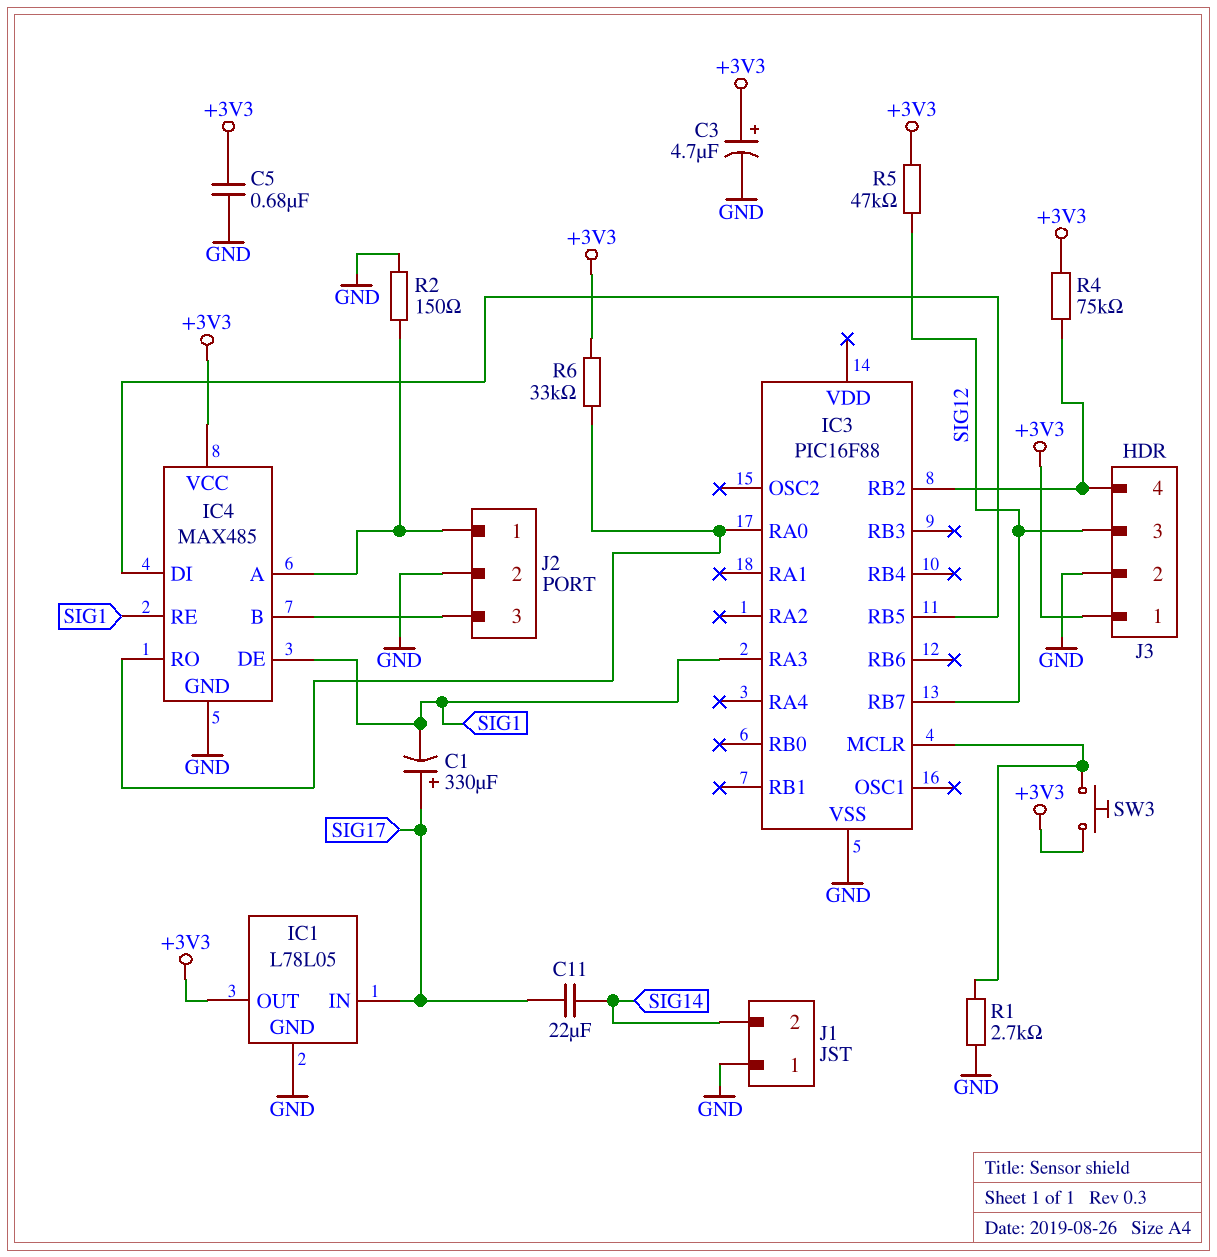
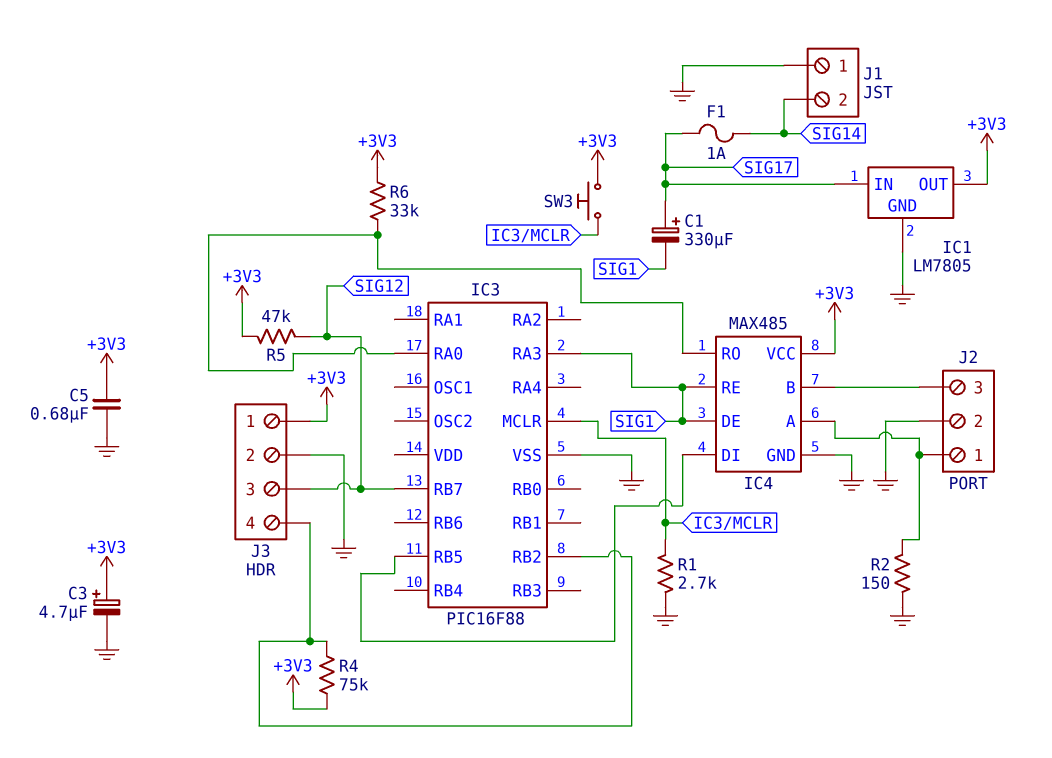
C11: 22uF (SIG14, SIG17) -> none
F1: none -> 1A (SIG14, SIG17)
IC1: L78L05 -> LM7805

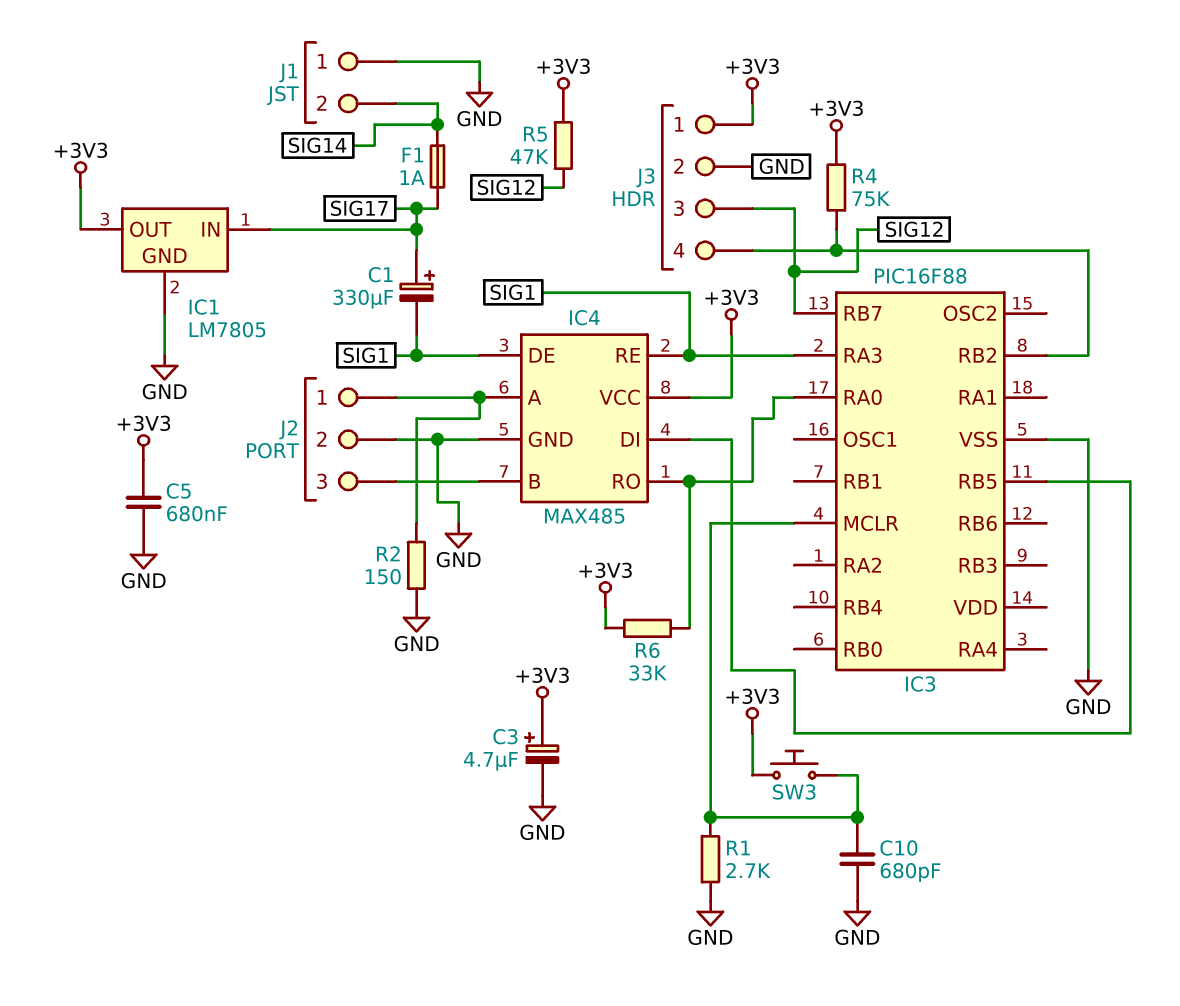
C10: none -> 680pF (GND, IC3/MCLR)

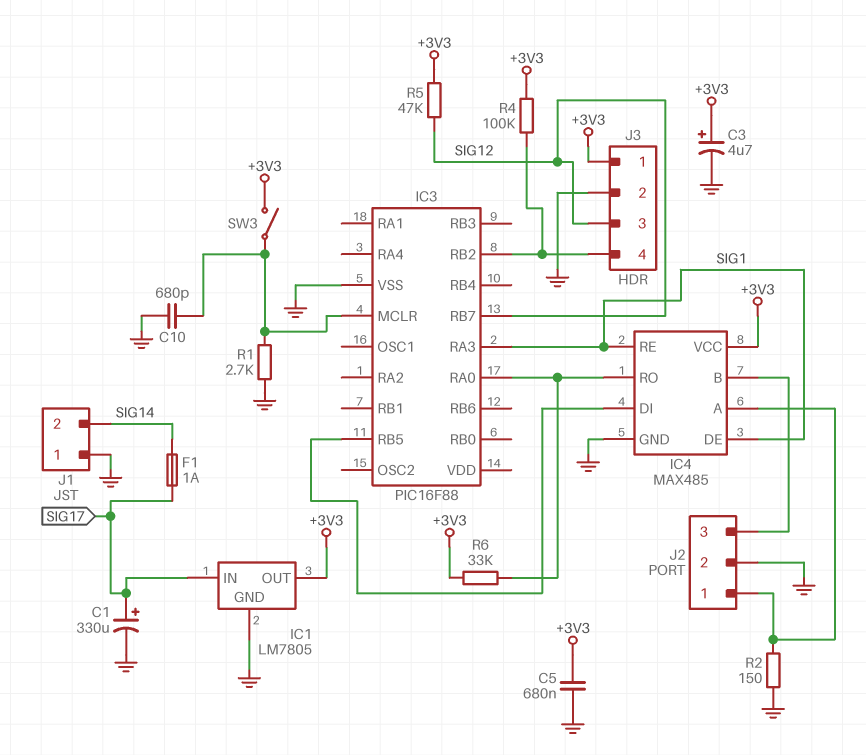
C1: 330uF (plus SIG17, minus SIG1) -> 330uF (plus SIG17, minus GND)
R4: 75k (+3V3, IC3/RB2) -> 100k (+3V3, IC3/RB2)
SW3: button (+3V3, IC3/MCLR) -> switch (+3V3, IC3/MCLR)

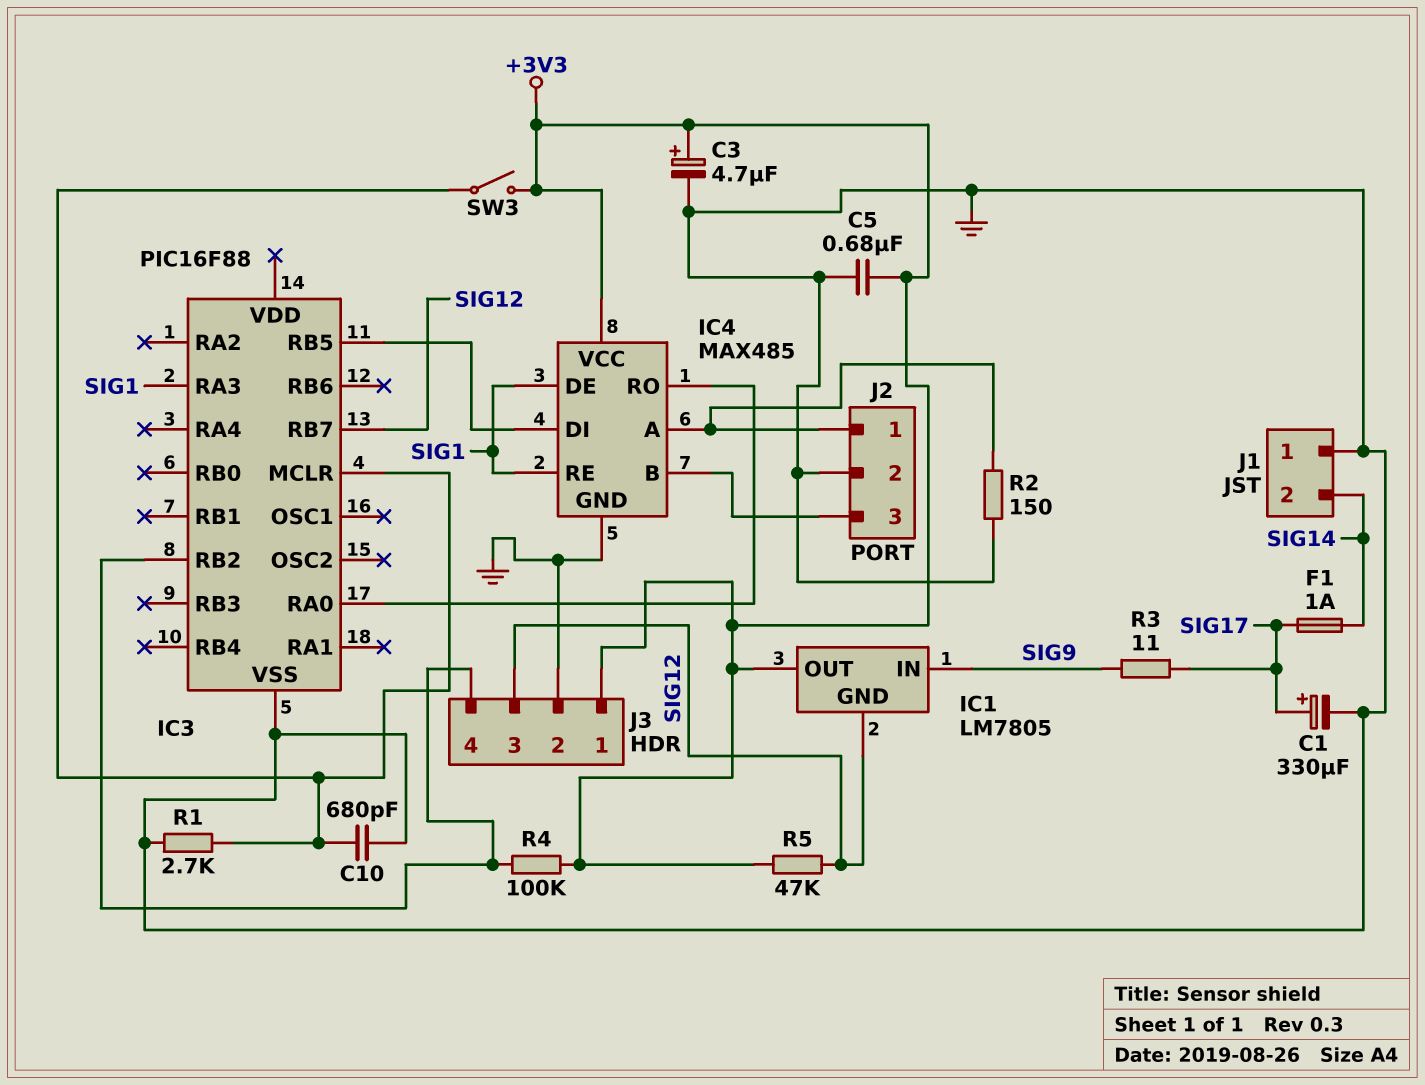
IC1 pin GND: GND -> SIG12
IC1 pin IN: SIG17 -> SIG9
R3: none -> 11 (SIG9, SIG17)
R6: 33k (+3V3, IC3/RA0) -> none

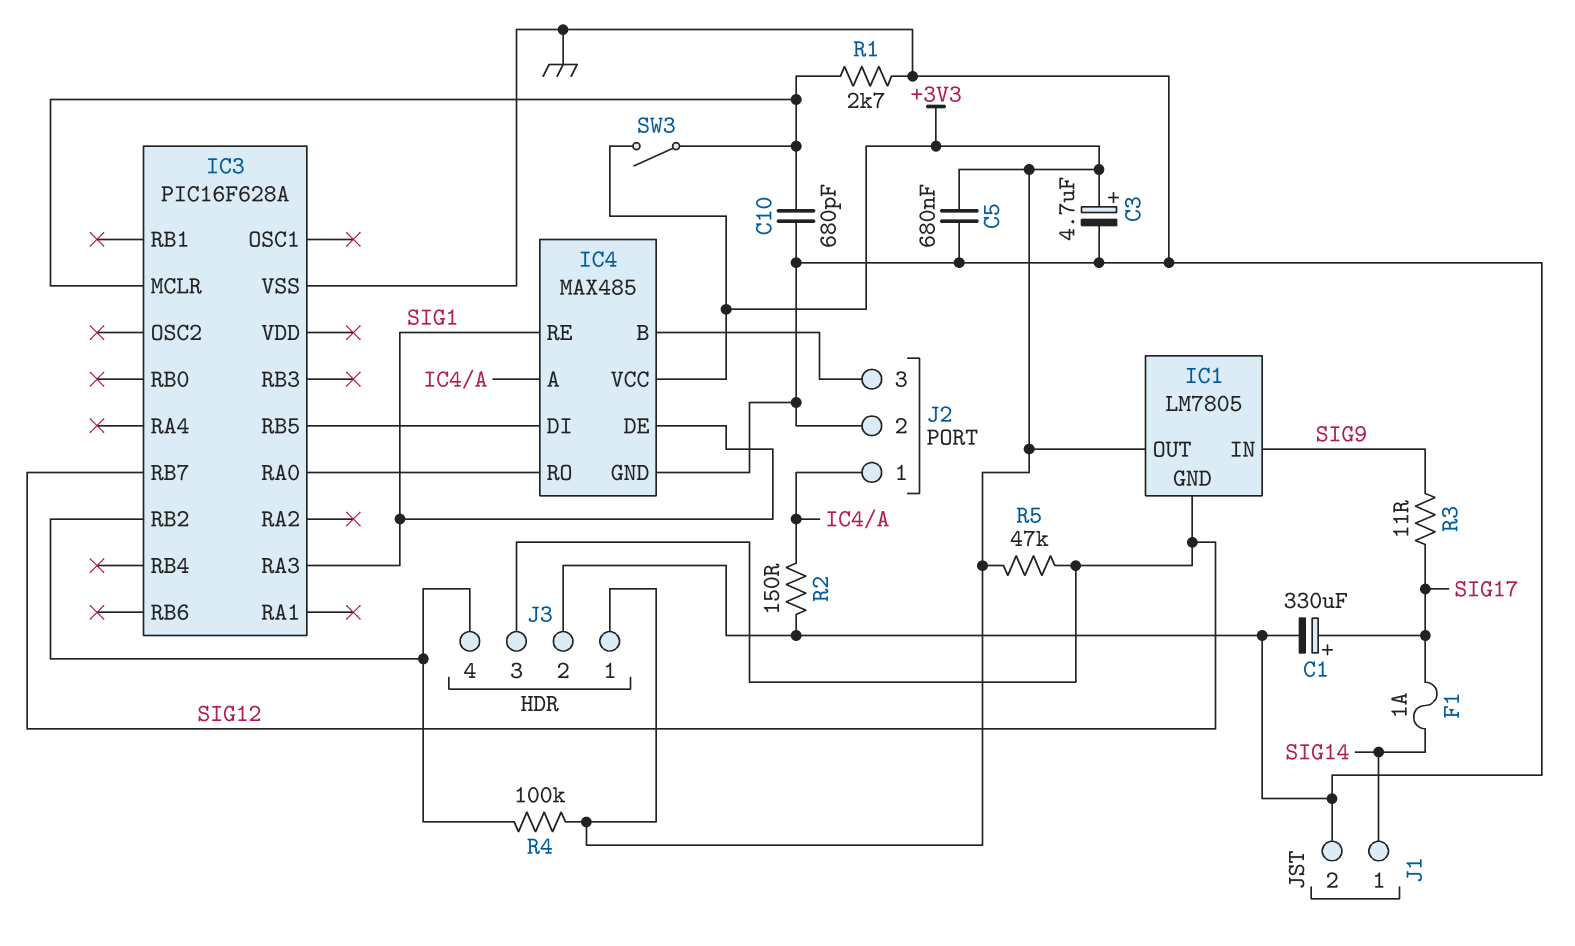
IC3: PIC16F88 -> PIC16F628A
J1 pin 1: GND -> SIG14
J1 pin 2: SIG14 -> GND

